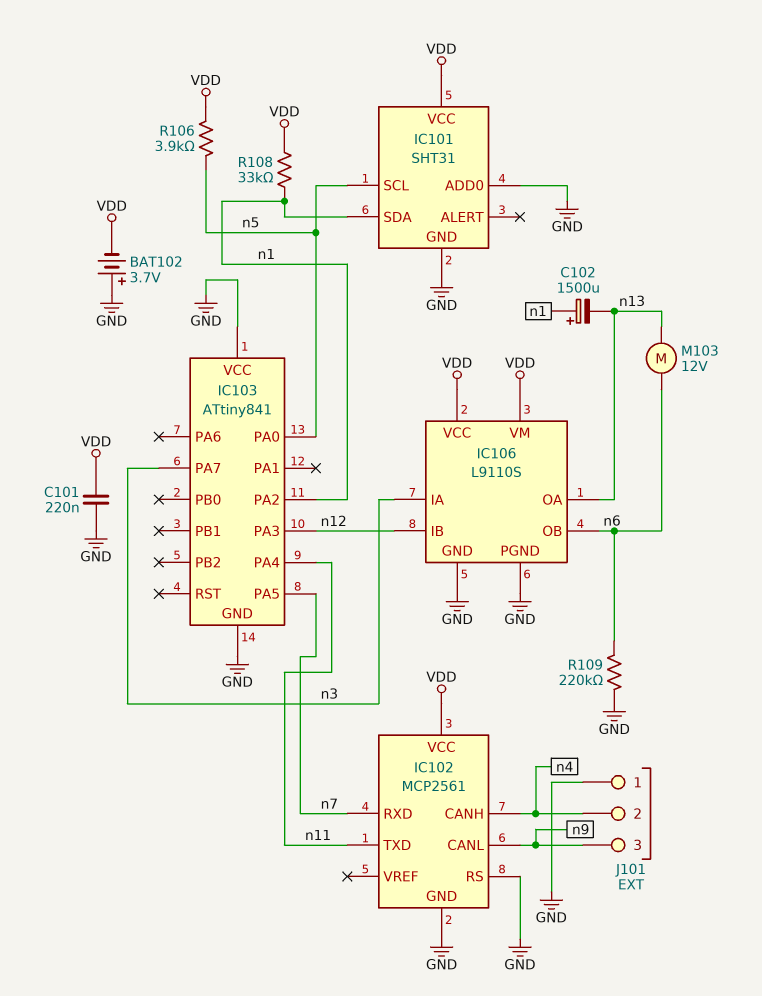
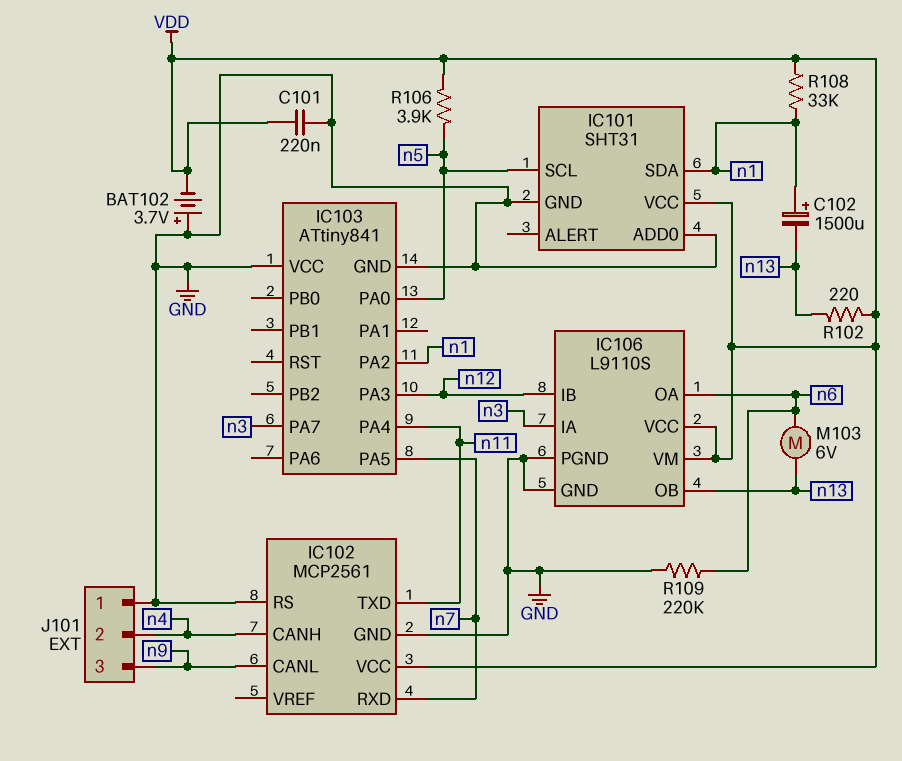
IC106 pin OA: n13 -> n6
IC106 pin OB: n6 -> n13
M103: motor 12V (n6, n13) -> motor 6V (n6, n13)
R102: none -> 220 (VDD, n13)

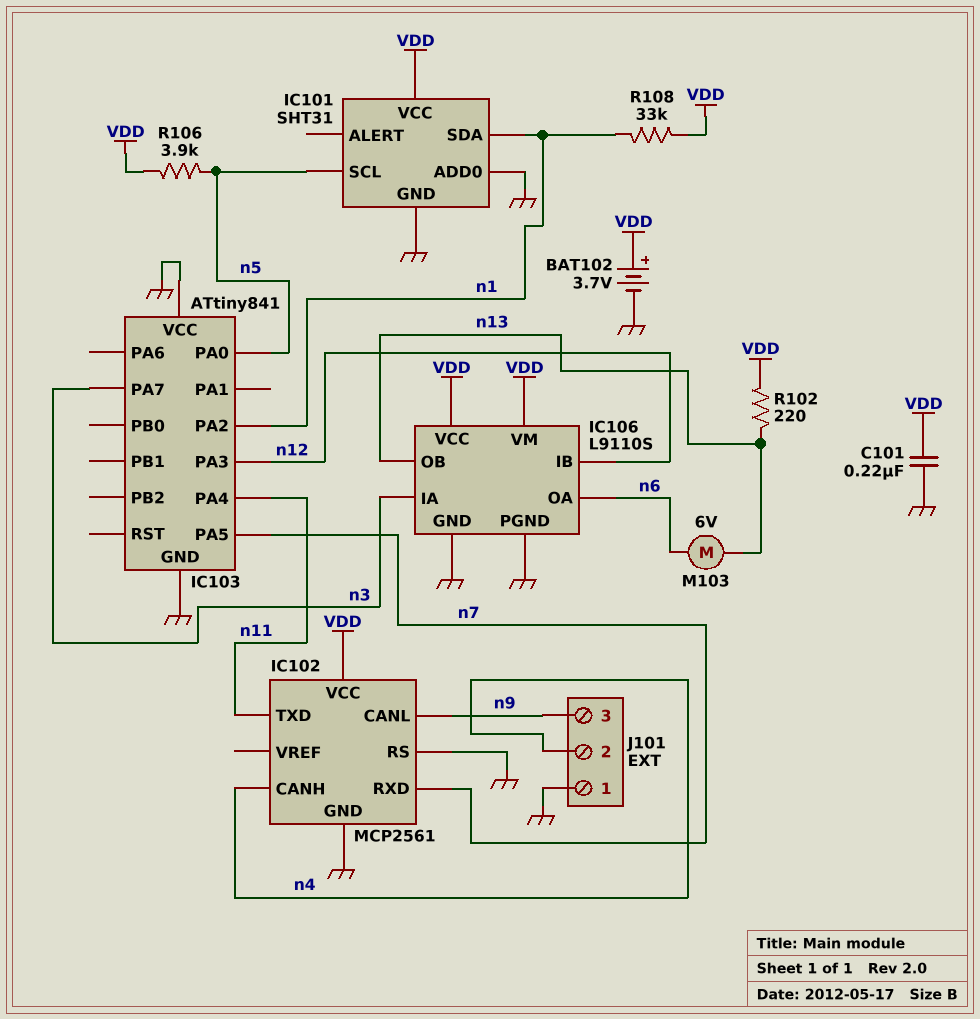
BAT102: 3.7V (plus GND, minus VDD) -> 3.7V (plus VDD, minus GND)
C102: 1500uF (plus n1, minus n13) -> none
R109: 220k (GND, n6) -> none

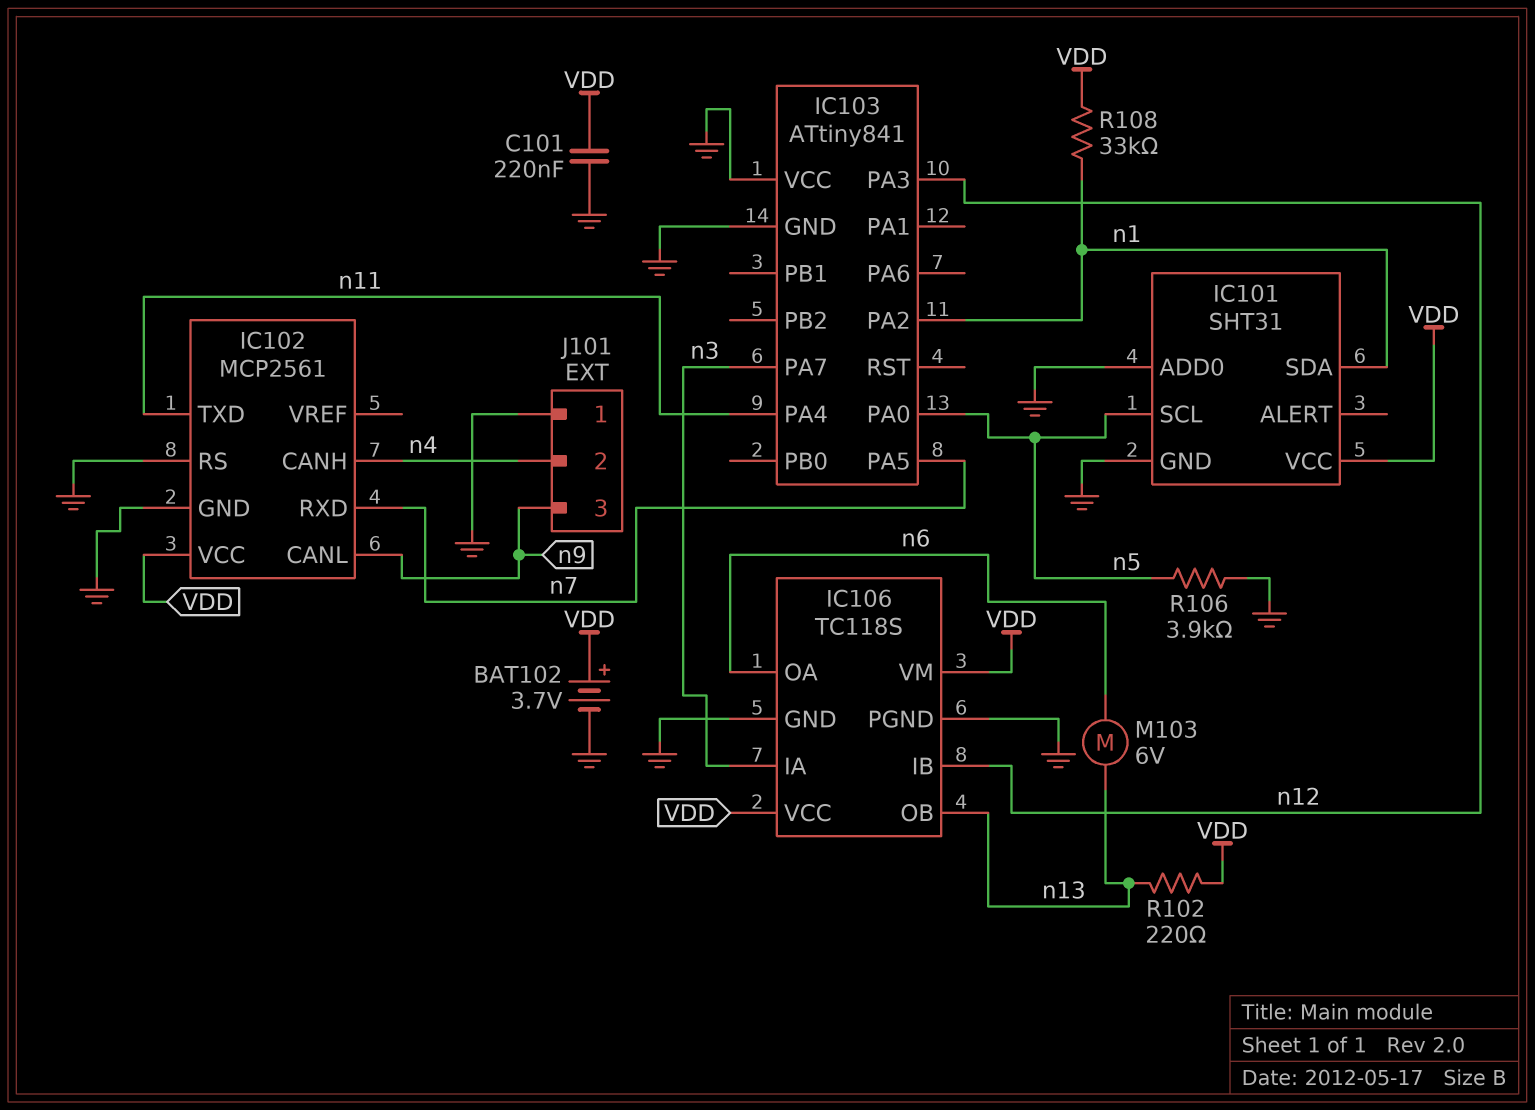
IC106: L9110S -> TC118S
R106: 3.9k (VDD, n5) -> 3.9k (GND, n5)

